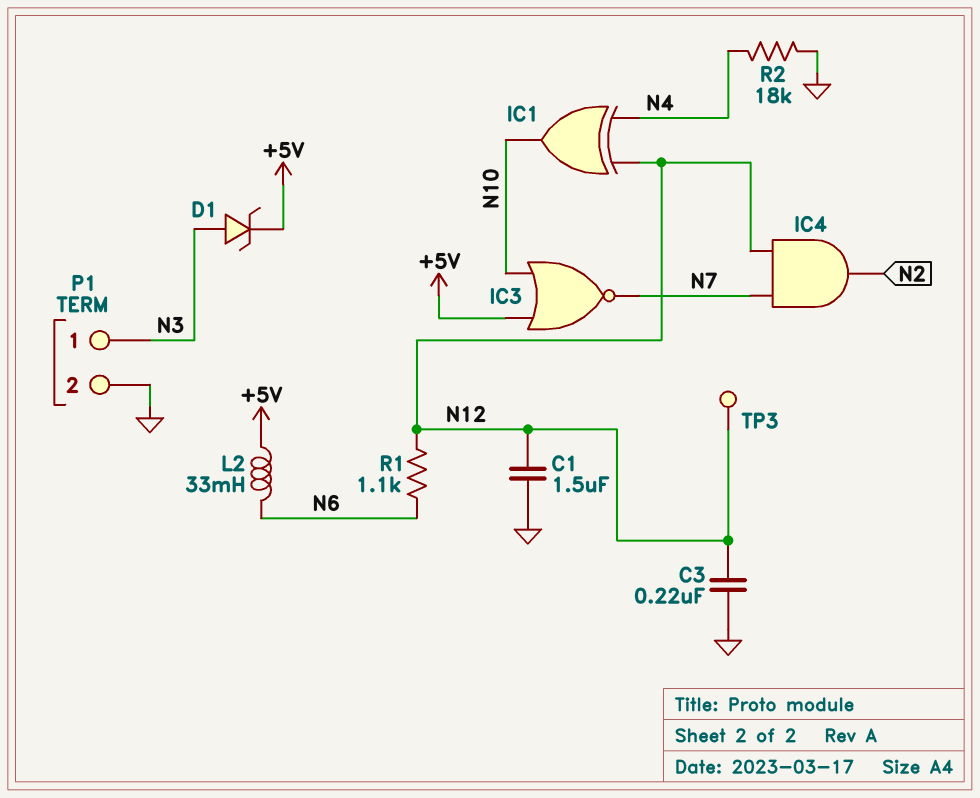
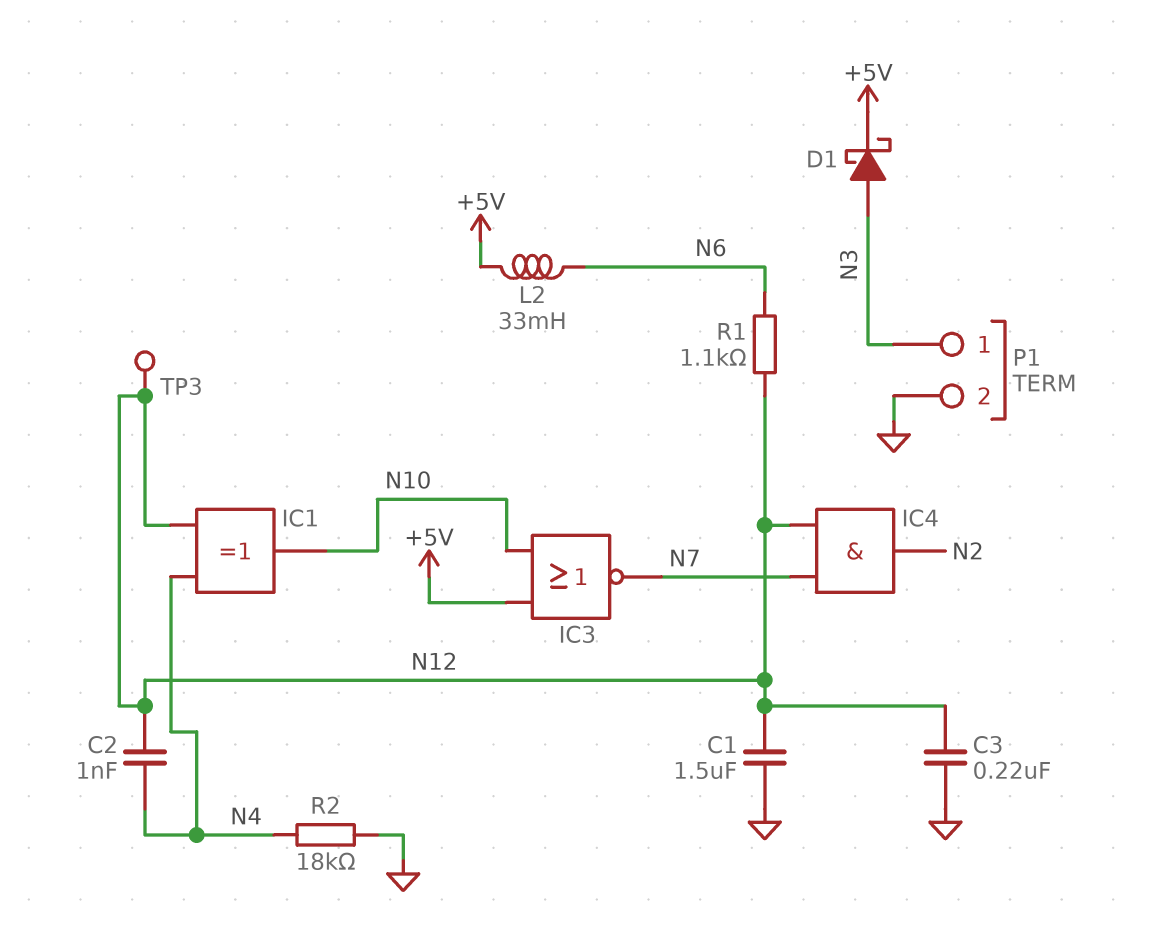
C2: none -> 1nF (N4, N12)
D1: zener (A N3, K +5V) -> schottky (A N3, K +5V)

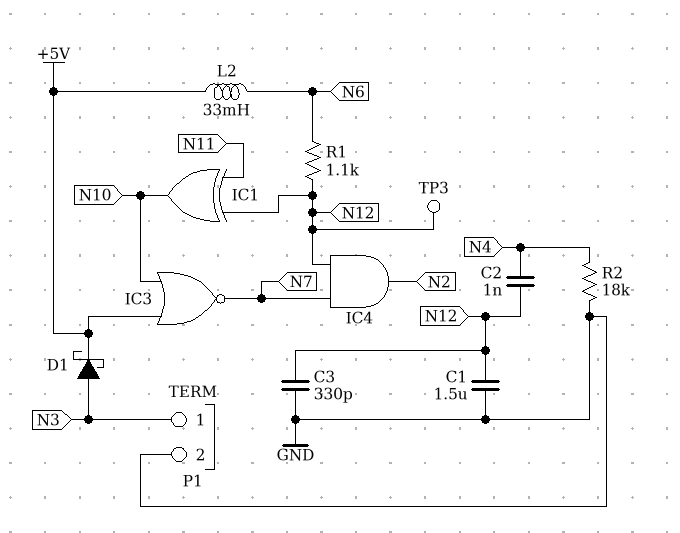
C3: 220nF (GND, N12) -> 330pF (GND, N12)
IC1: XOR (in N4, in N12, out N10) -> XOR (in N11, in N12, out N10)

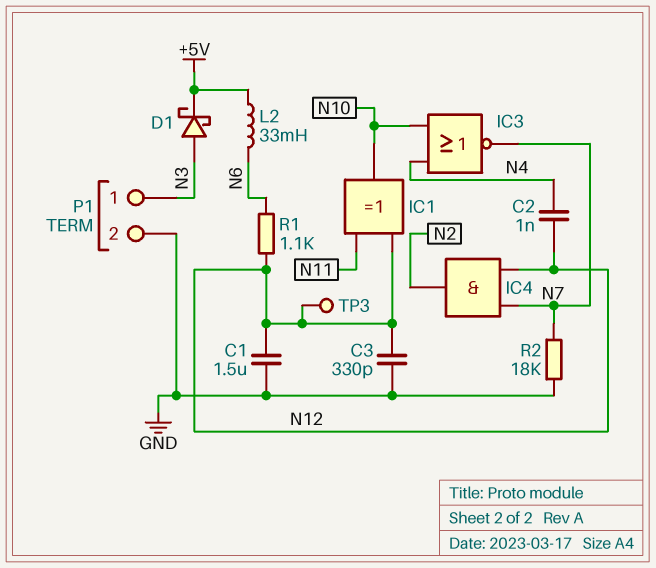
IC3: NOR (in +5V, in N10, out N7) -> NOR (in N4, in N10, out N7)
R2: 18k (GND, N4) -> 18k (GND, N7)

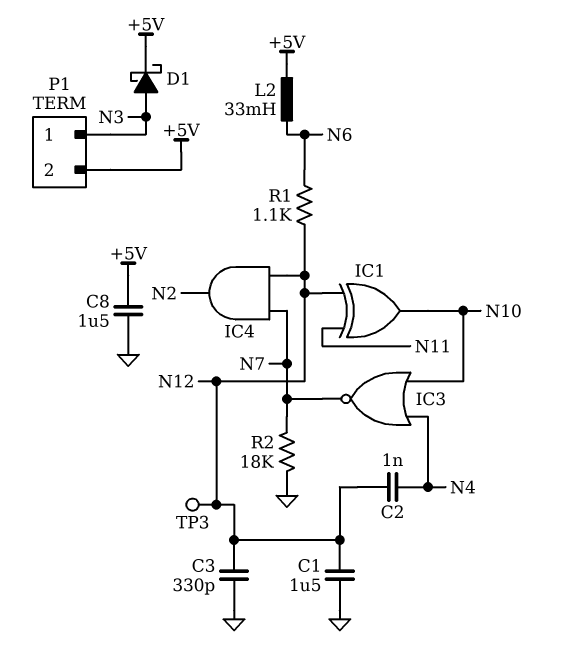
C8: none -> 1.5uF (+5V, GND)
P1 pin 2: GND -> +5V

